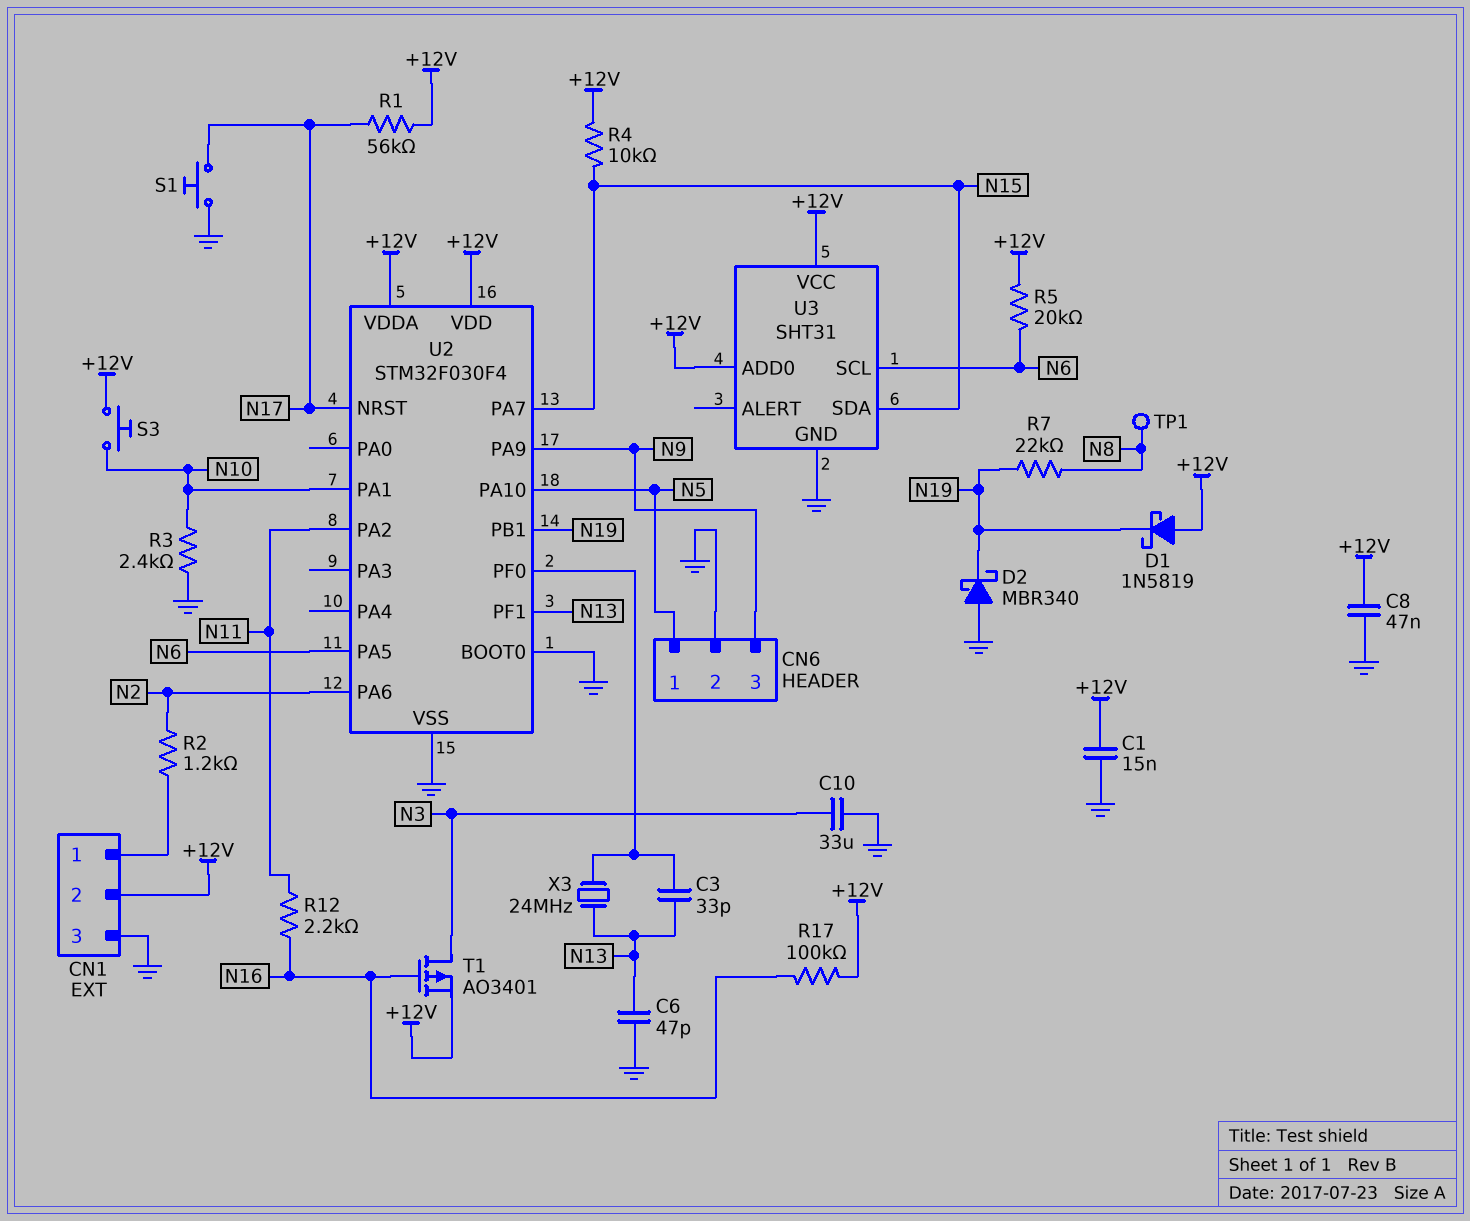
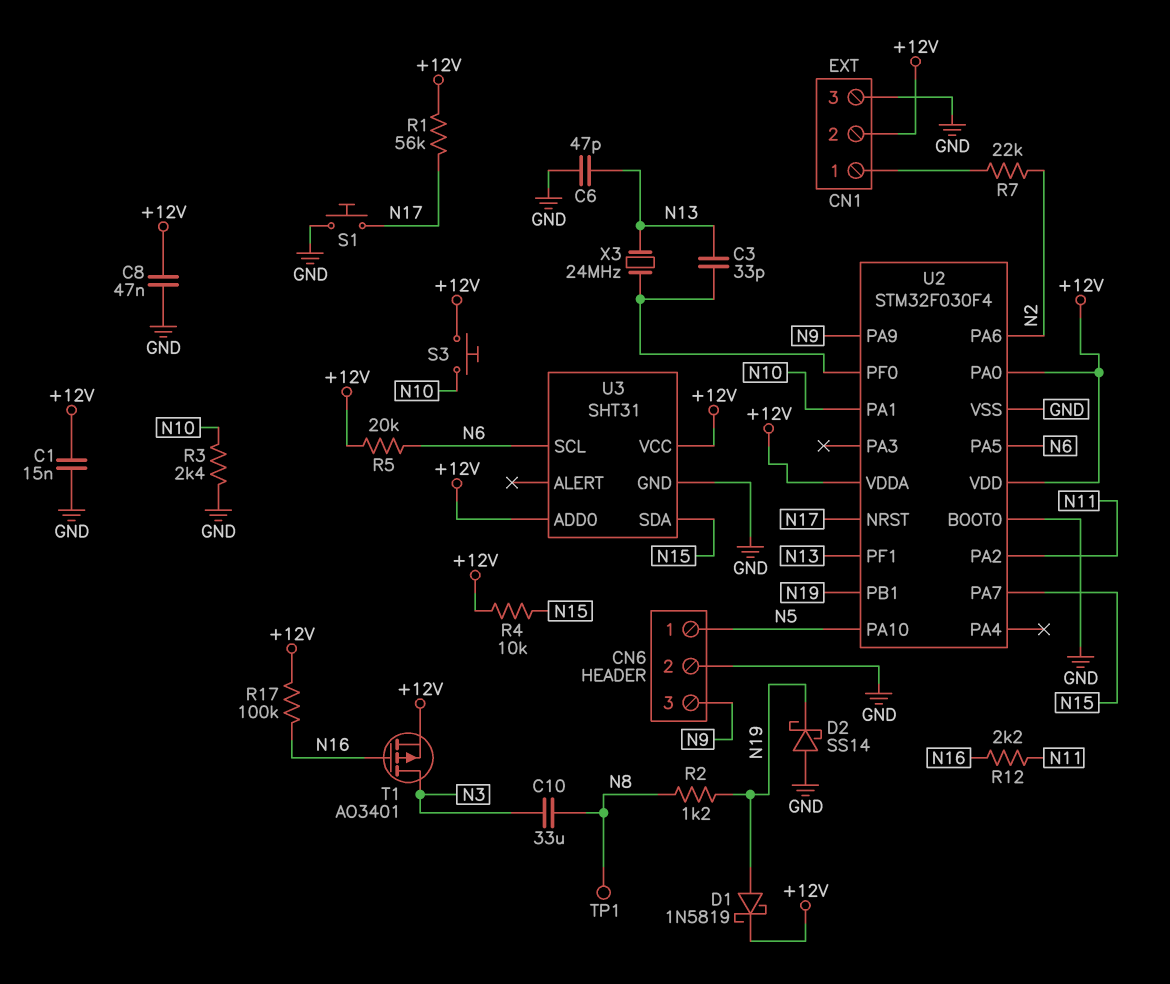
C10: 33uF (GND, N3) -> 33uF (N3, N8)
D1: schottky 1N5819 (A +12V, K N19) -> schottky 1N5819 (A N19, K +12V)
D2: schottky MBR340 (A GND, K N19) -> schottky SS14 (A GND, K N19)
R2: 1.2k (CN1/1, N2) -> 1.2k (N8, N19)
R7: 22k (N8, N19) -> 22k (CN1/1, N2)
U2 pin PA0: none -> +12V

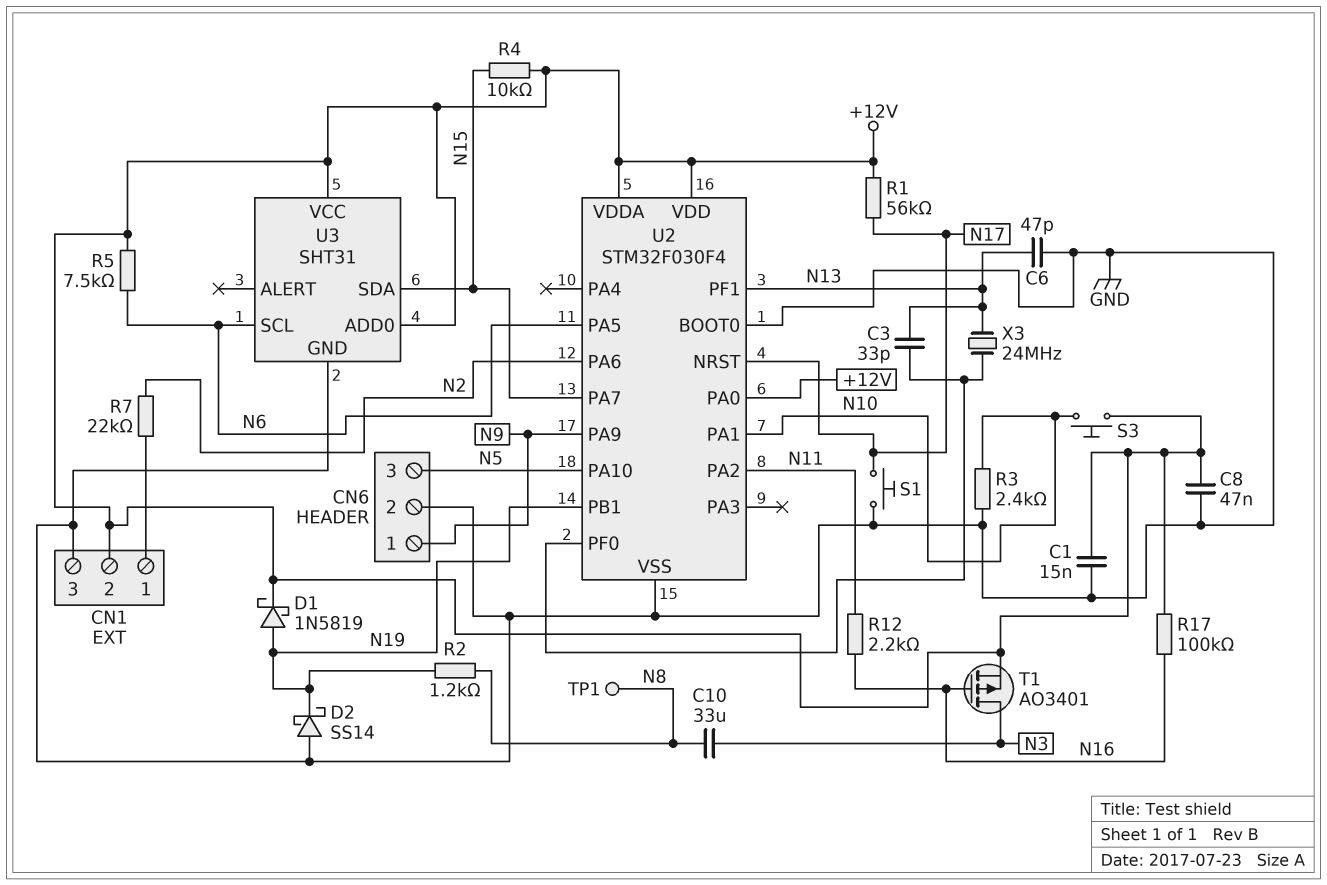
CN6 pin 1: N5 -> N9
CN6 pin 3: N9 -> N5
R5: 20k (+12V, N6) -> 7.5k (+12V, N6)

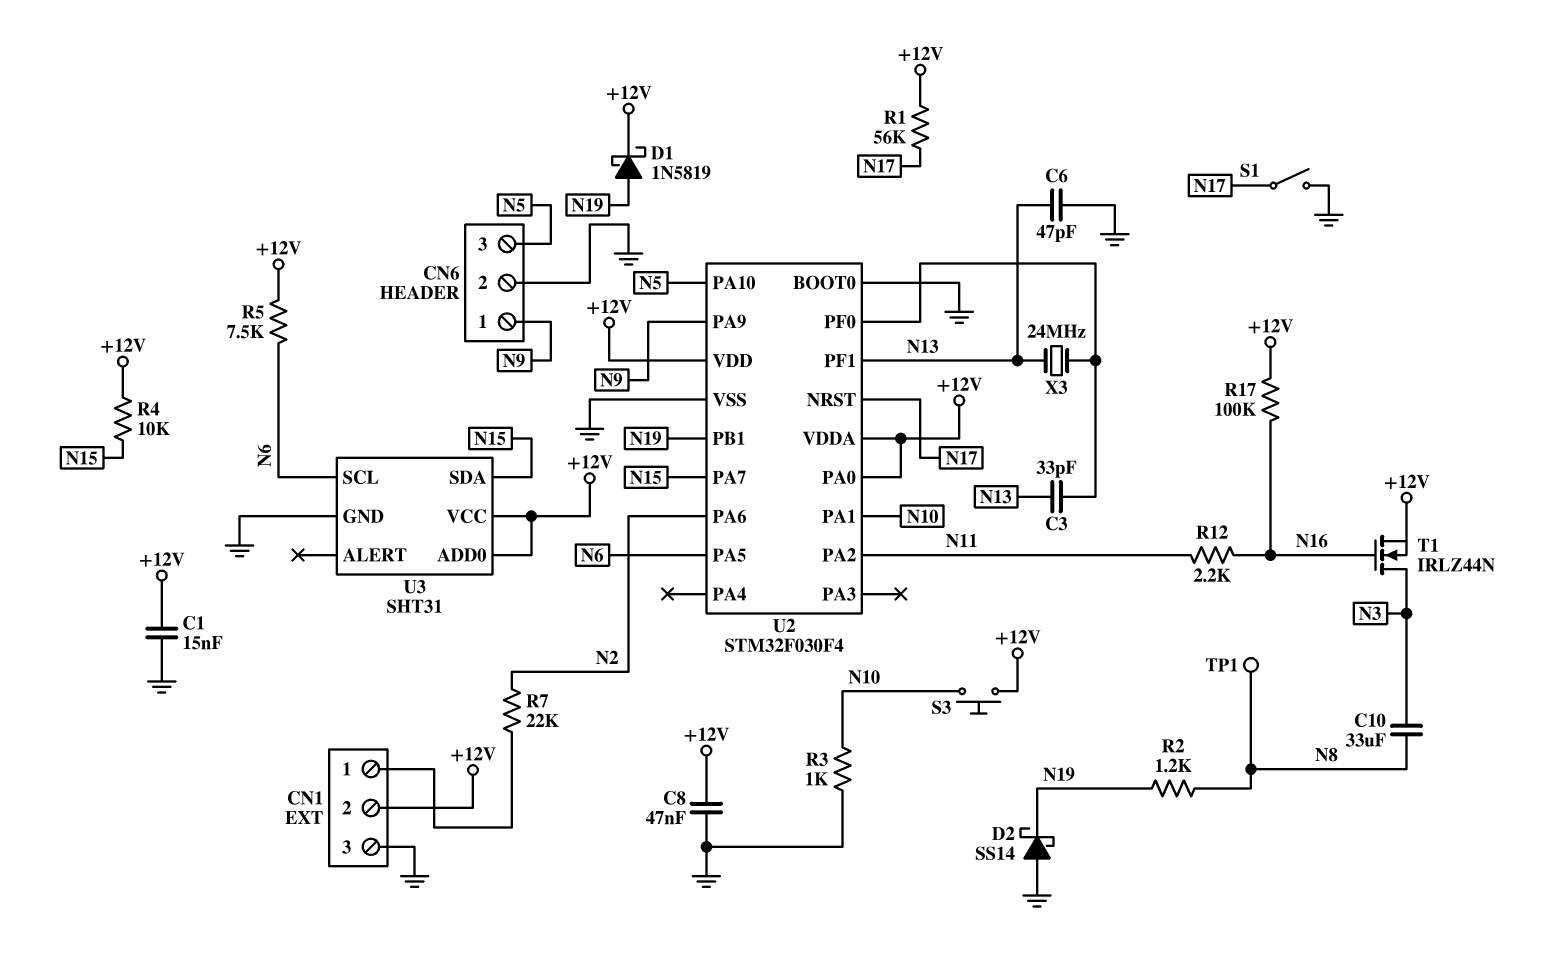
R3: 2.4k (GND, N10) -> 1k (GND, N10)
S1: button (GND, N17) -> switch (GND, N17)
T1: PMOS AO3401 (G N16, D N3, S +12V) -> NMOS IRLZ44N (G N16, D N3, S +12V)

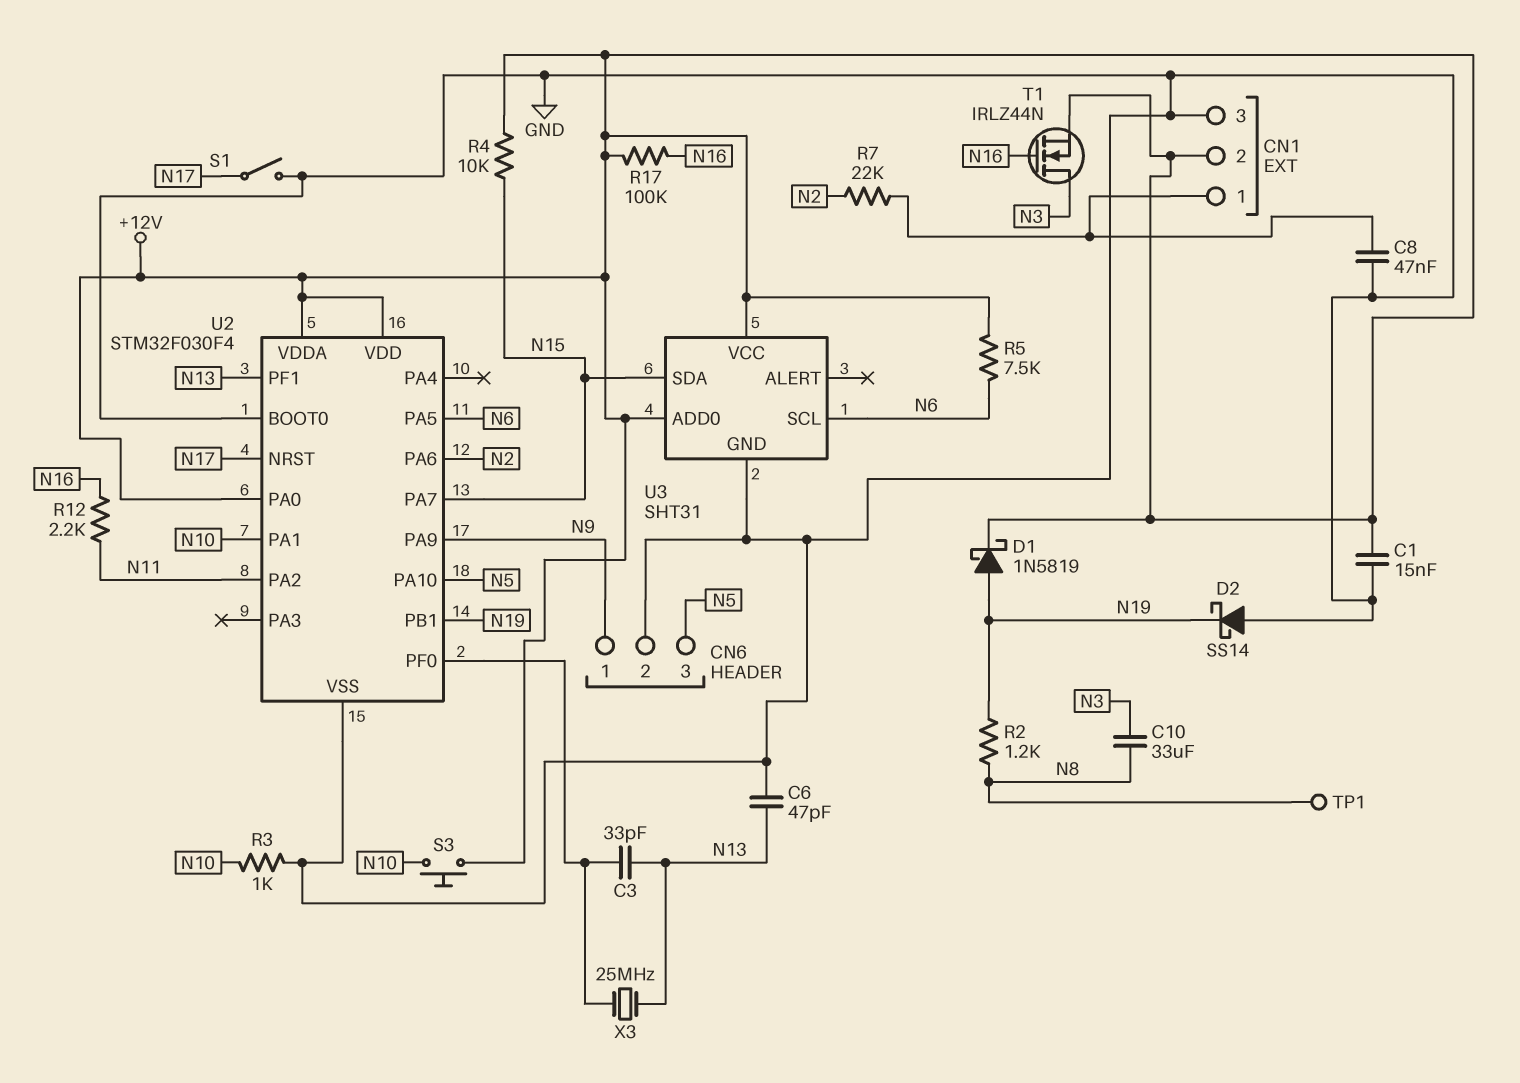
C8: 47nF (+12V, GND) -> 47nF (CN1/1, GND)
R1: 56k (+12V, N17) -> none
X3: 24MHz (N13, U2/PF0) -> 25MHz (N13, U2/PF0)

